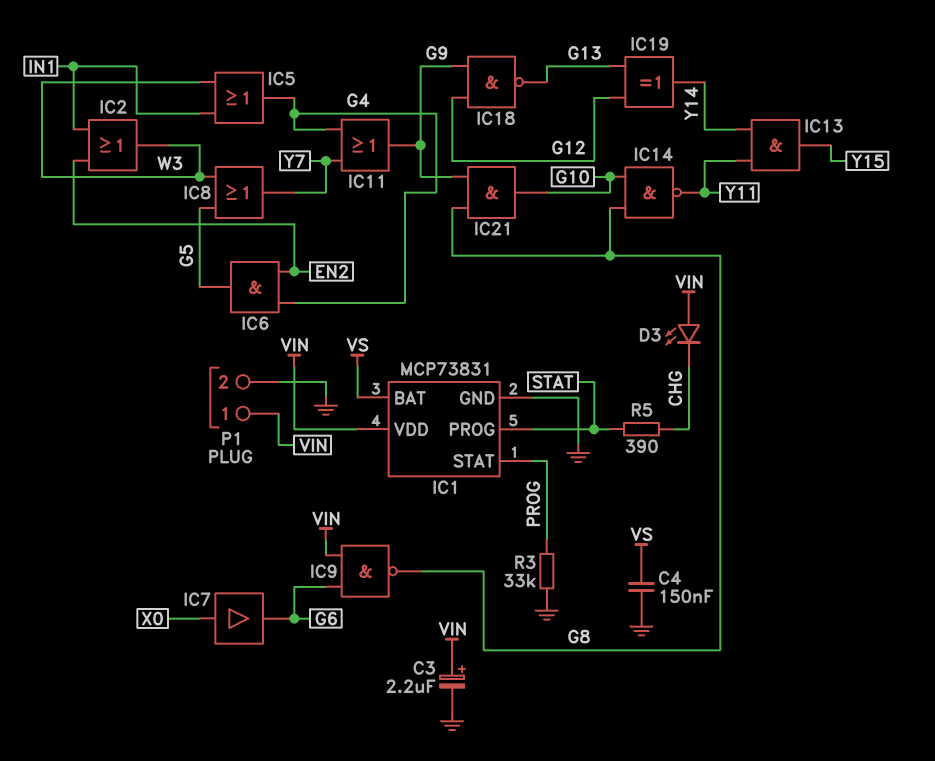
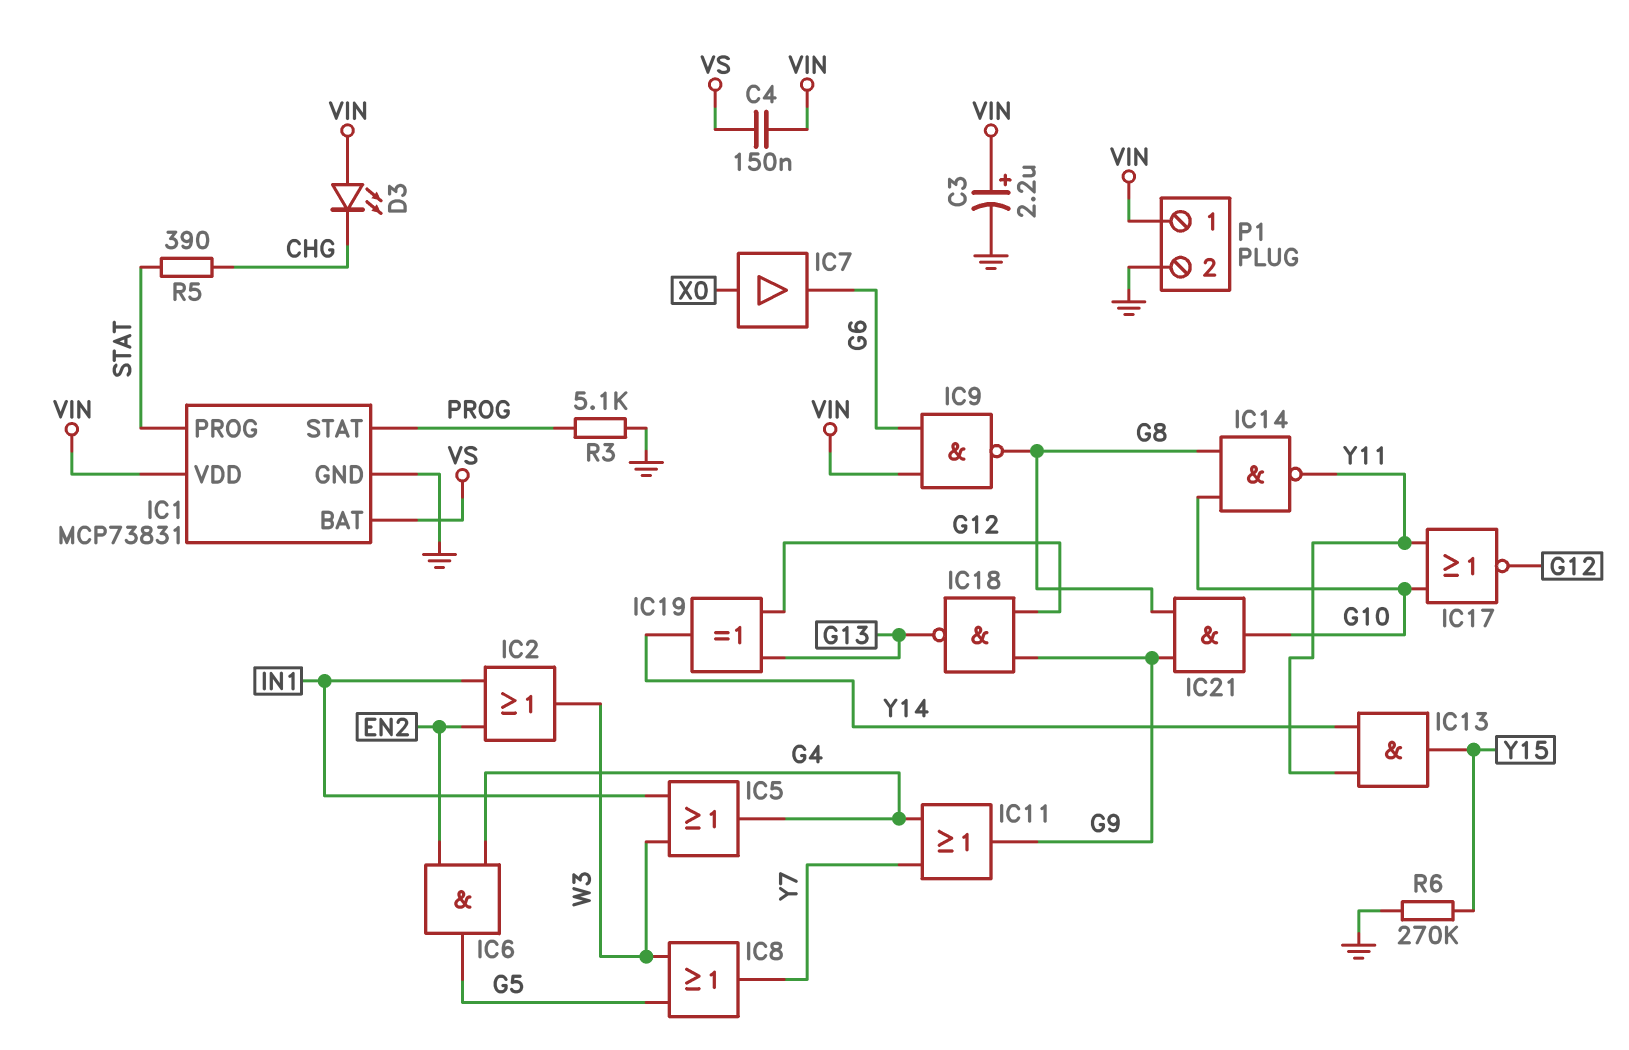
C4: 150nF (GND, VS) -> 150nF (VIN, VS)
IC17: none -> NOR (in G10, in Y11, out G12)
R3: 33k (GND, PROG) -> 5.1k (GND, PROG)
R6: none -> 270k (GND, Y15)

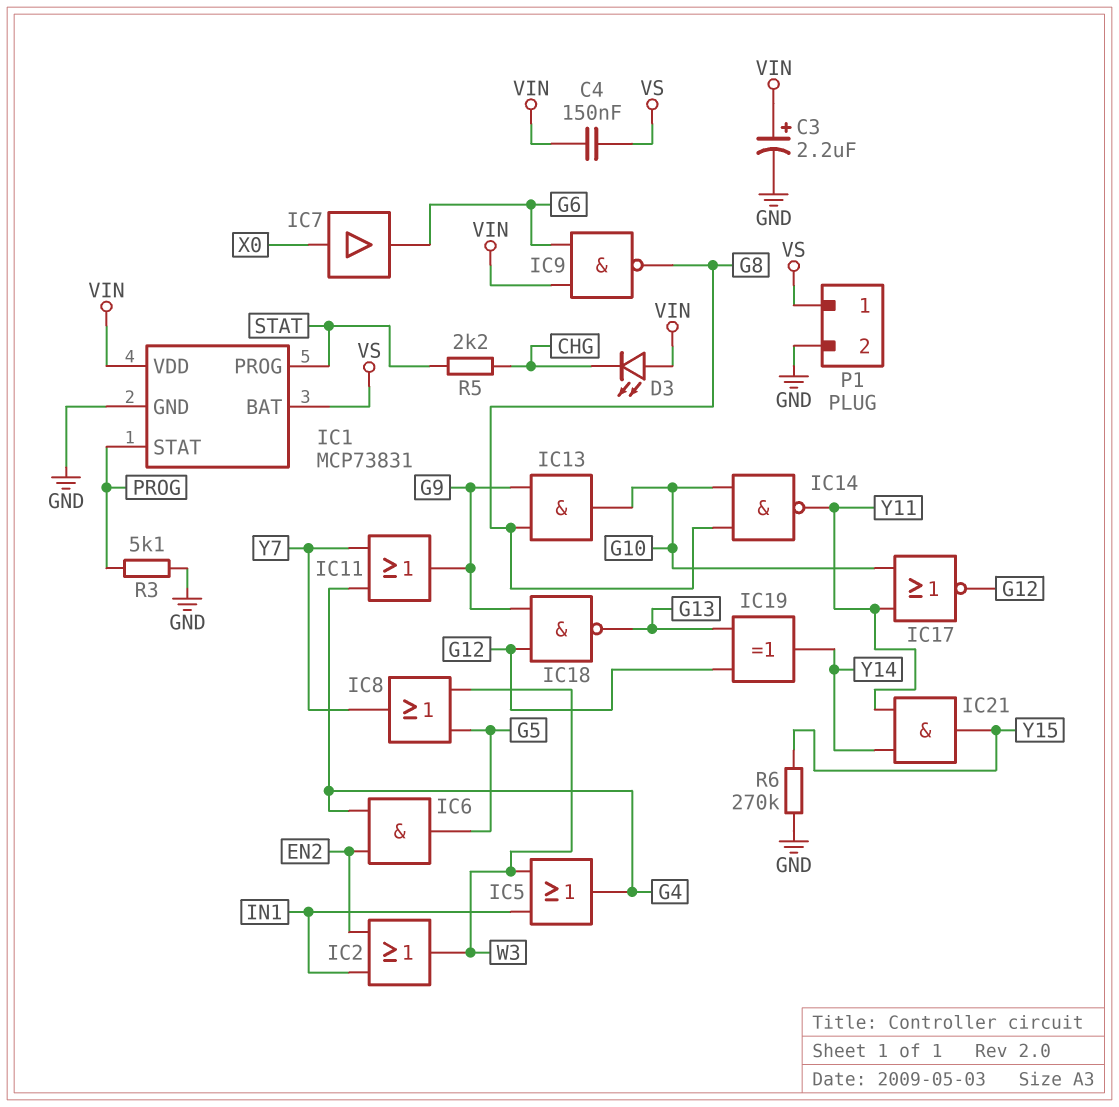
IC13: AND (in Y11, in Y14, out Y15) -> AND (in G8, in G9, out G10)
IC21: AND (in G8, in G9, out G10) -> AND (in Y11, in Y14, out Y15)
P1 pin 1: VIN -> VS
R5: 390 (CHG, STAT) -> 2.2k (CHG, STAT)

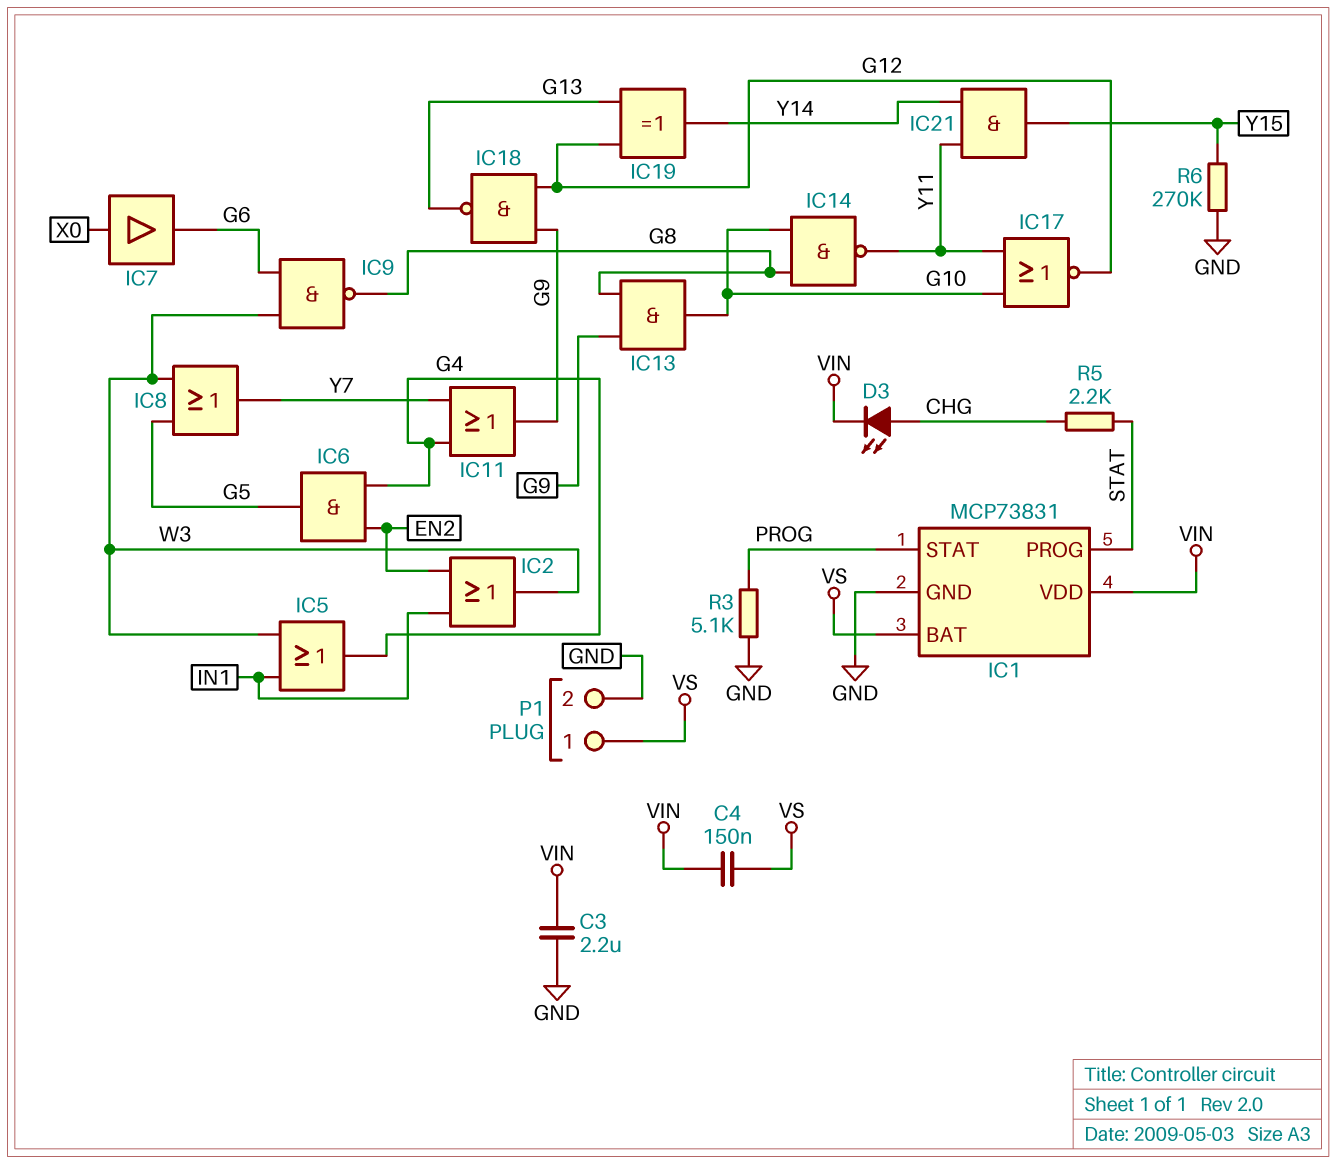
C3: 2.2uF (plus VIN, minus GND) -> 2.2uF (GND, VIN)
D3: LED (A VIN, K CHG) -> LED (A CHG, K VIN)
IC9: NAND (in G6, in VIN, out G8) -> NAND (in G6, in W3, out G8)

